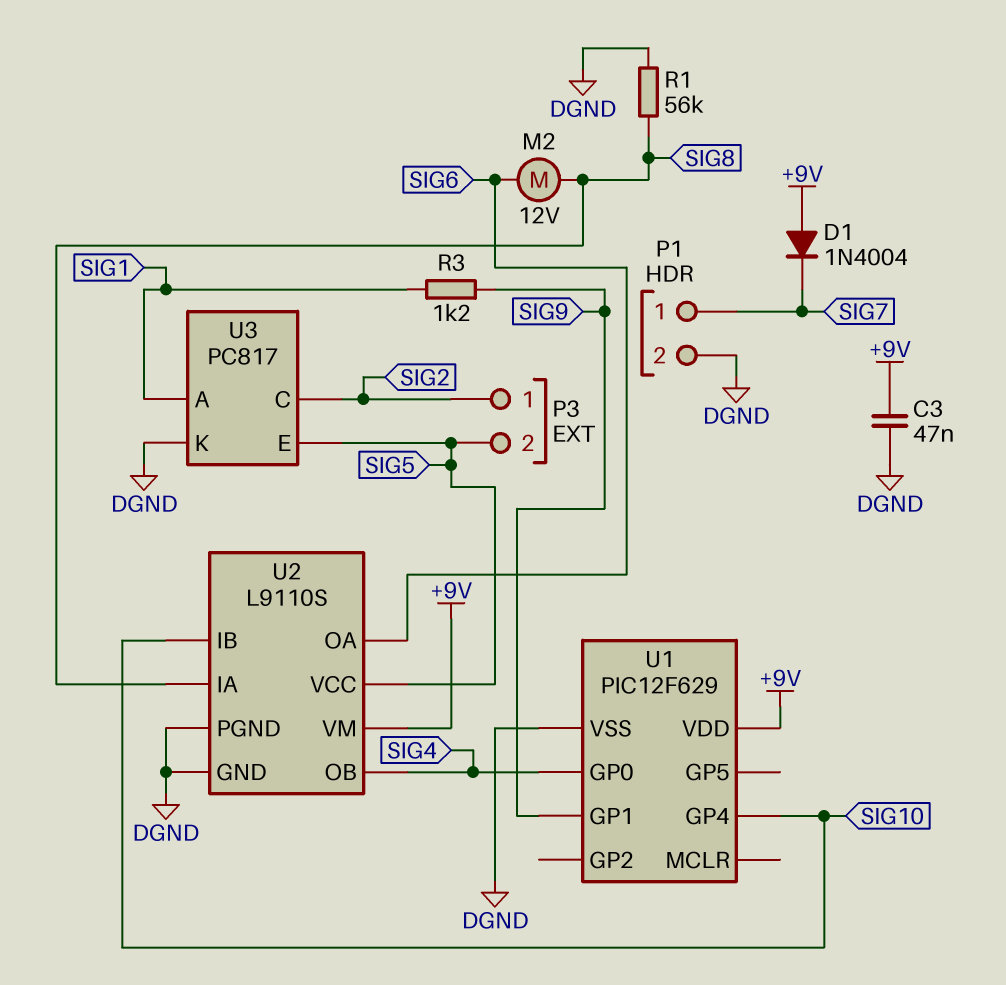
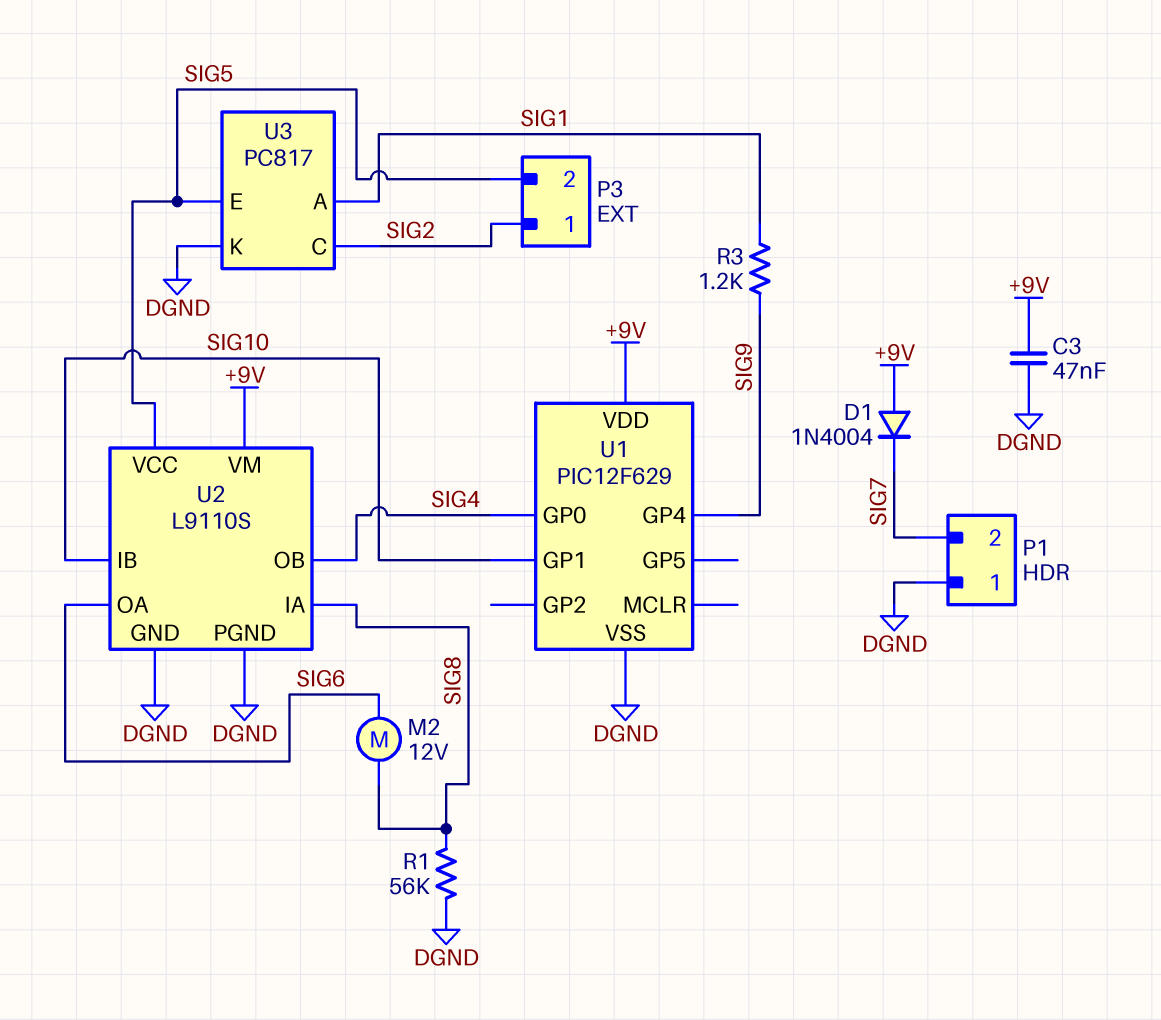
P1 pin 1: SIG7 -> DGND
P1 pin 2: DGND -> SIG7
U1 pin GP1: SIG9 -> SIG10
U1 pin GP4: SIG10 -> SIG9

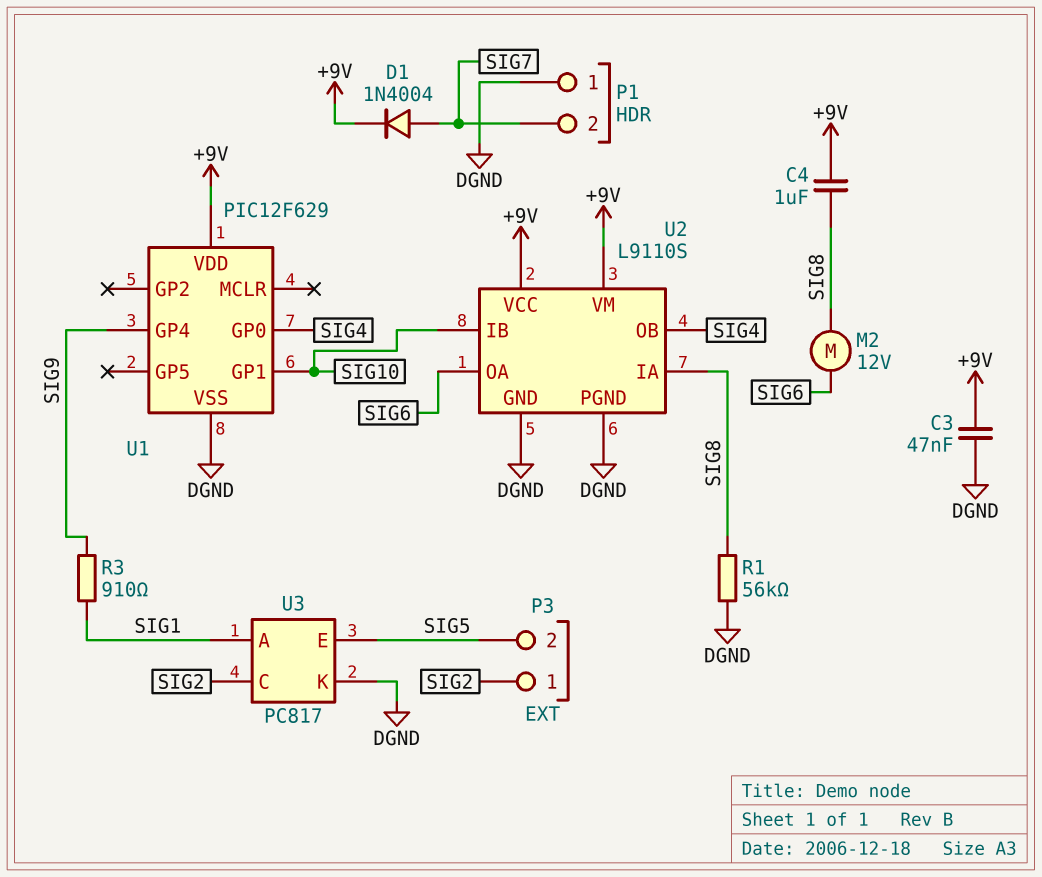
C4: none -> 1uF (+9V, SIG8)
D1: diode 1N4004 (A +9V, K SIG7) -> diode 1N4004 (A SIG7, K +9V)
R3: 1.2k (SIG1, SIG9) -> 910 (SIG1, SIG9)
U2 pin VCC: SIG5 -> +9V

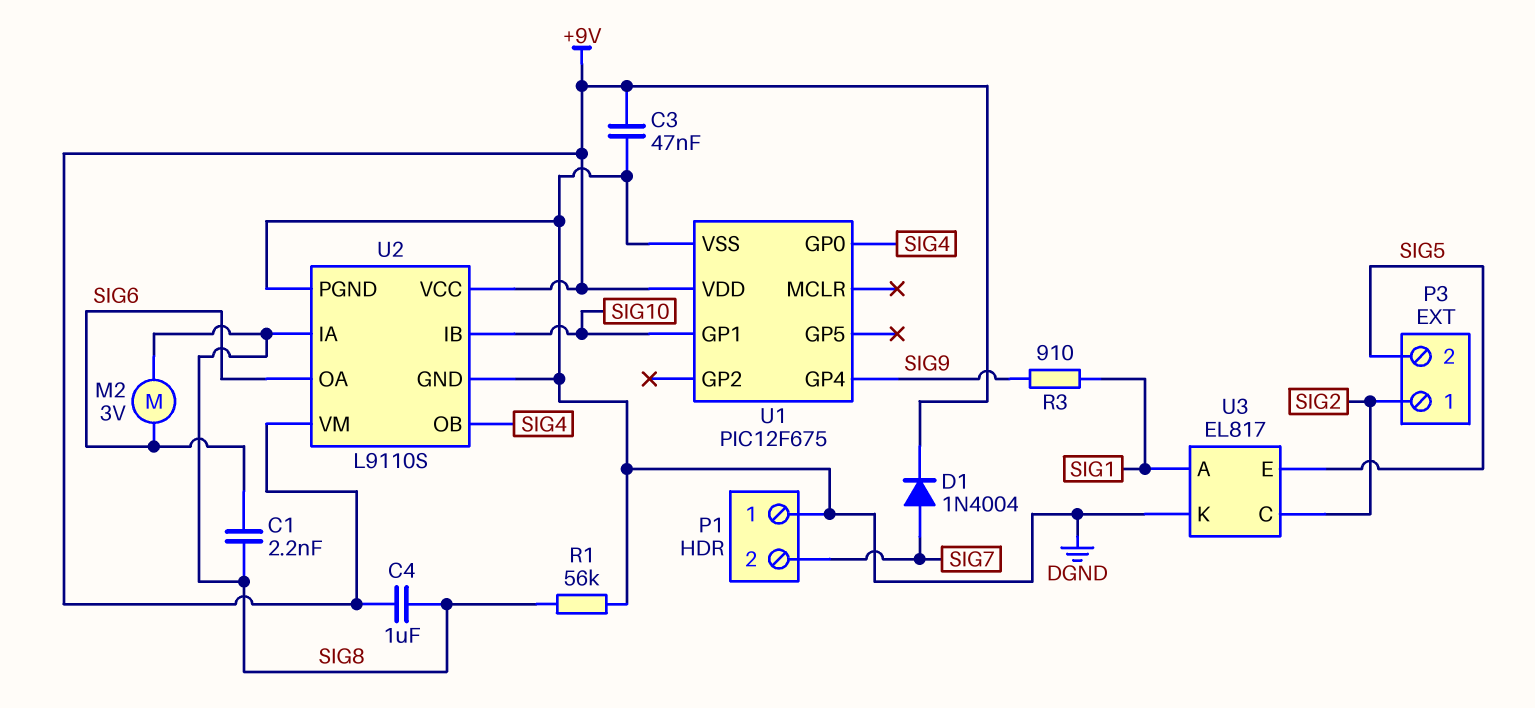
C1: none -> 2.2nF (SIG6, SIG8)
M2: motor 12V (SIG6, SIG8) -> motor 3V (SIG6, SIG8)
U1: PIC12F629 -> PIC12F675
U3: PC817 -> EL817

